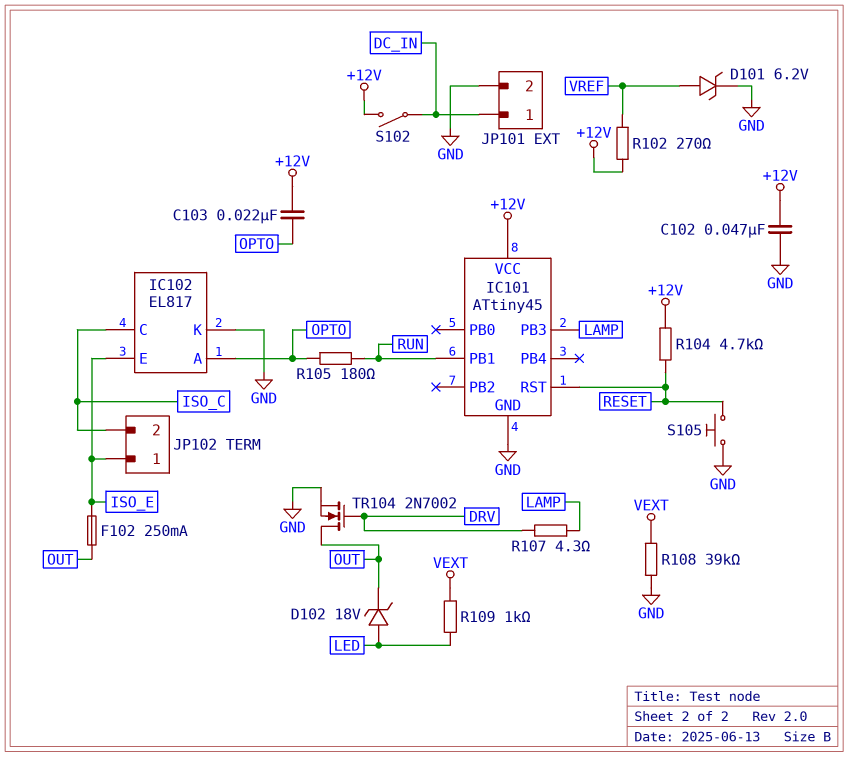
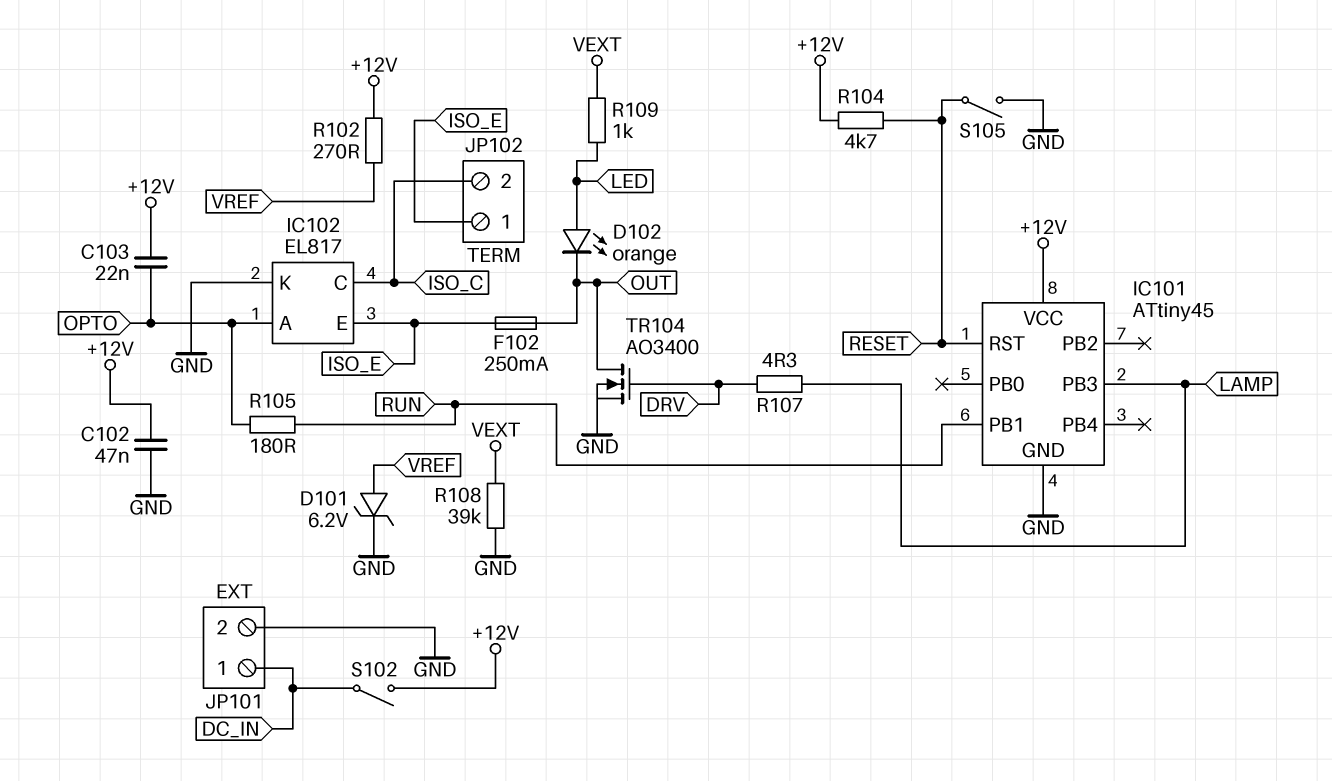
D102: zener 18V (A LED, K OUT) -> LED orange (A LED, K OUT)
S105: button (GND, RESET) -> switch (GND, RESET)
TR104: NMOS 2N7002 (G DRV, D OUT, S GND) -> NMOS AO3400 (G DRV, D OUT, S GND)

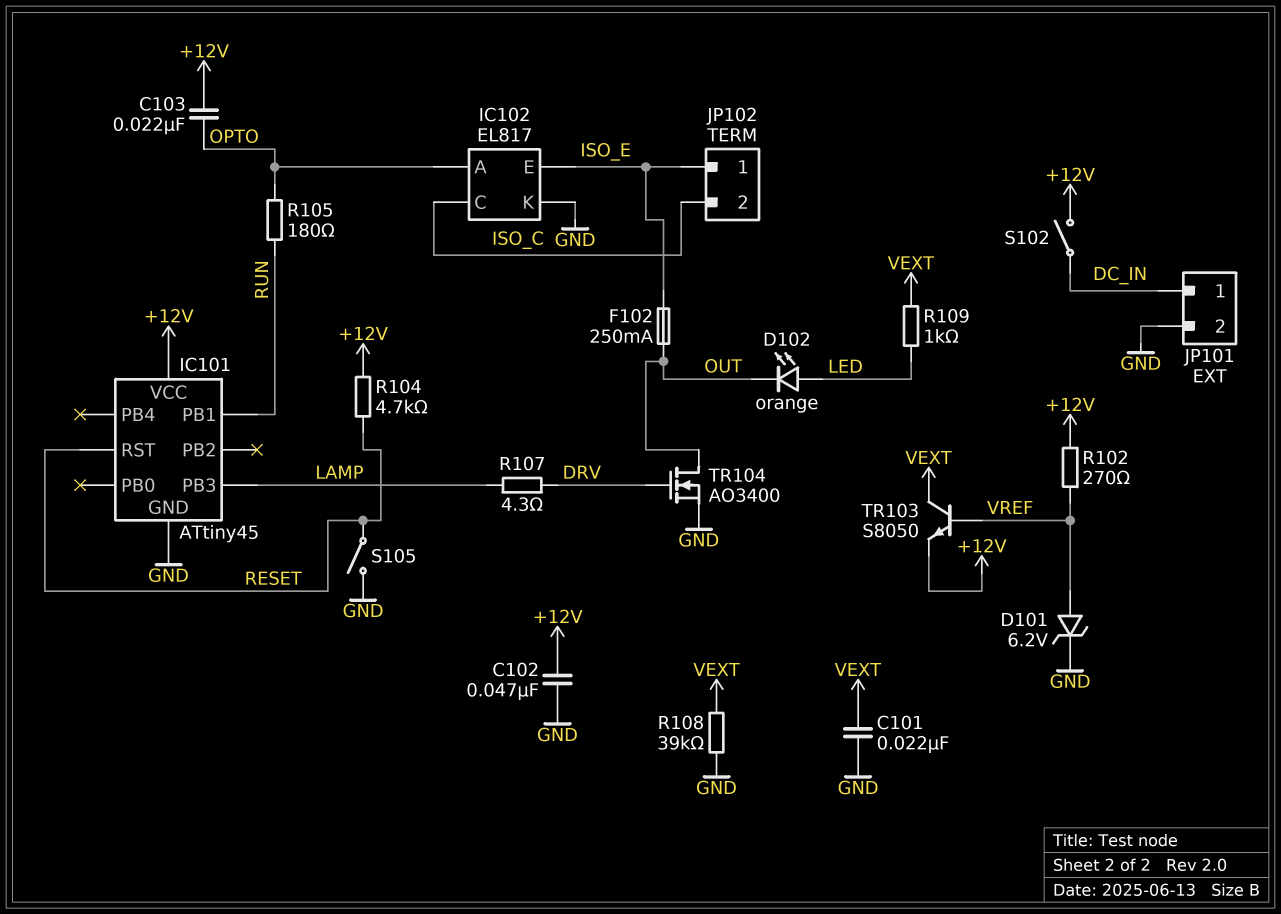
C101: none -> 22nF (GND, VEXT)
TR103: none -> NPN S8050 (B VREF, C VEXT, E +12V)

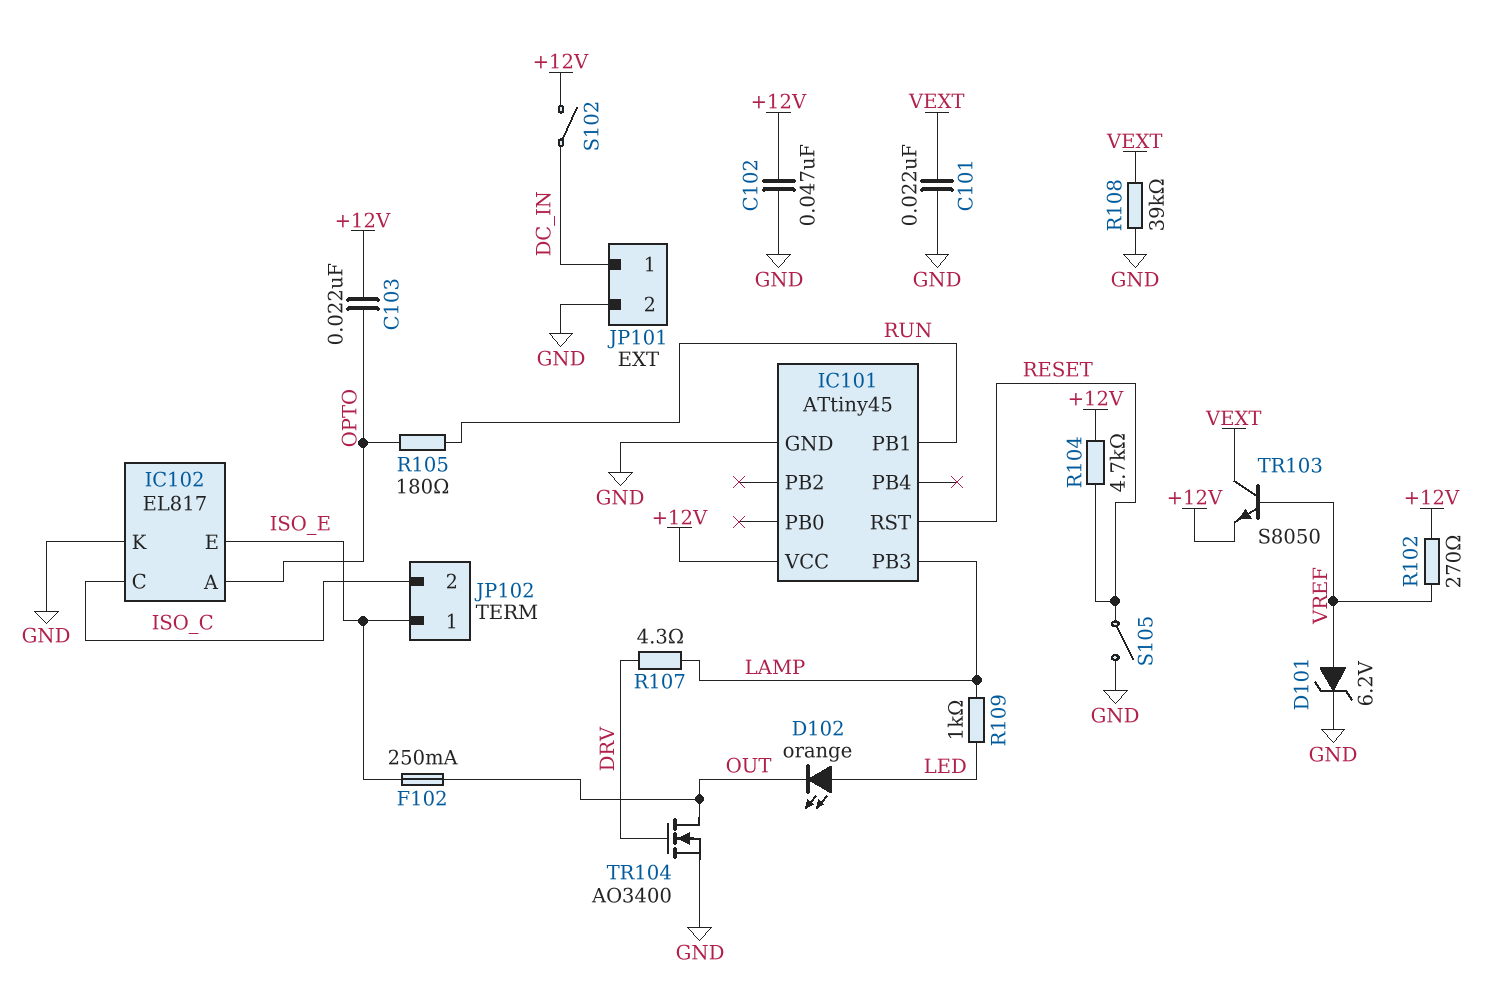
R109: 1k (LED, VEXT) -> 1k (LAMP, LED)

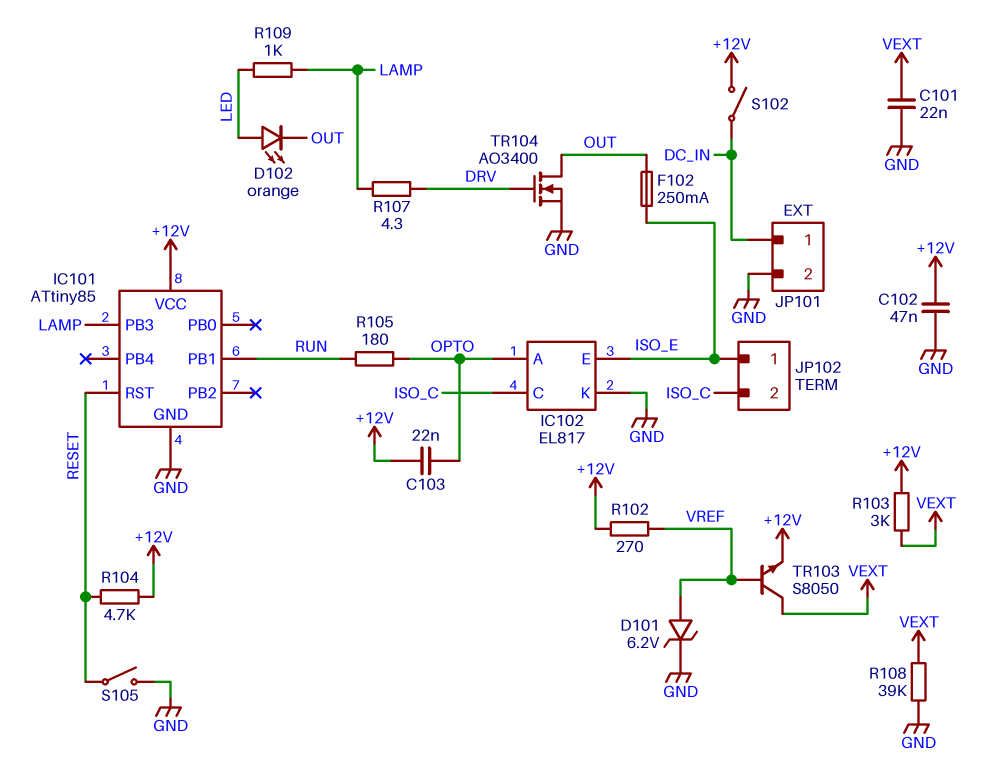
IC101: ATtiny45 -> ATtiny85
R103: none -> 3k (+12V, VEXT)

